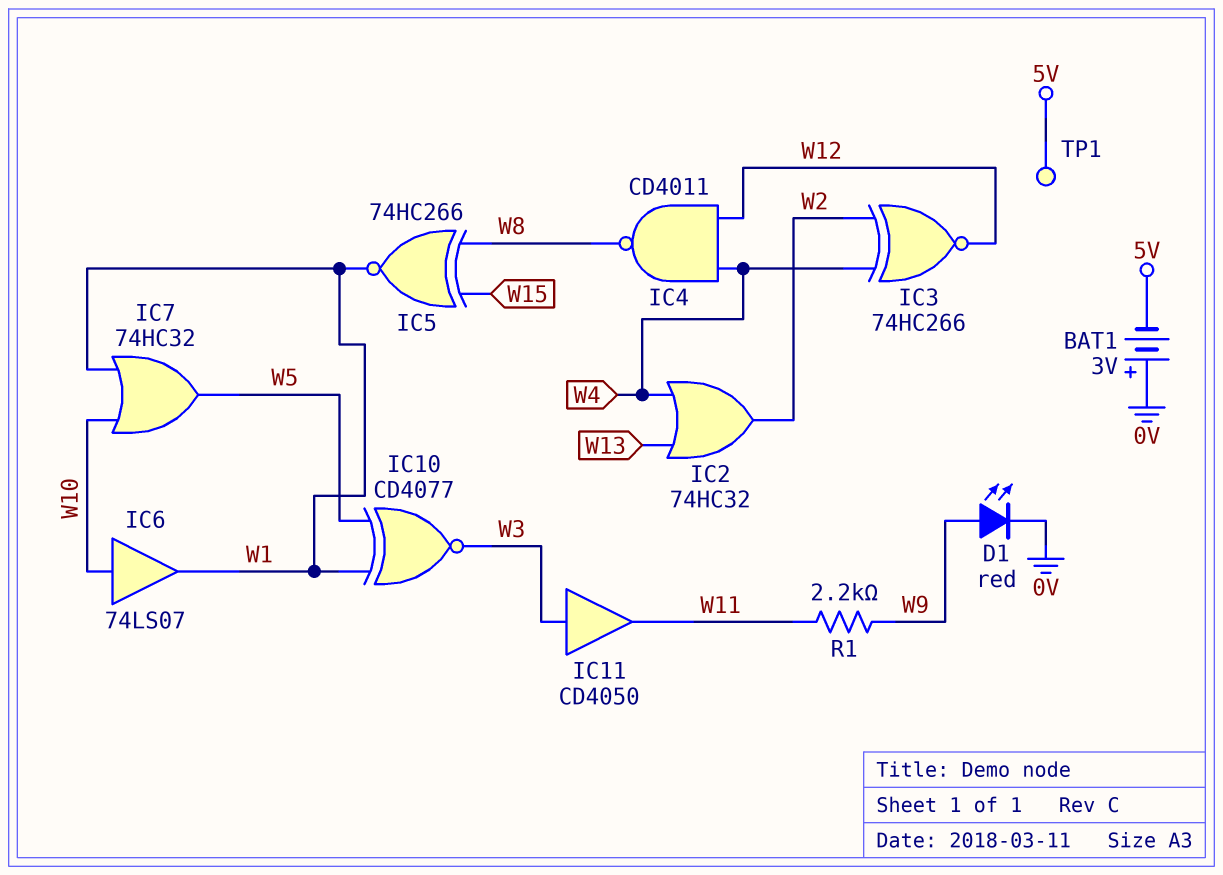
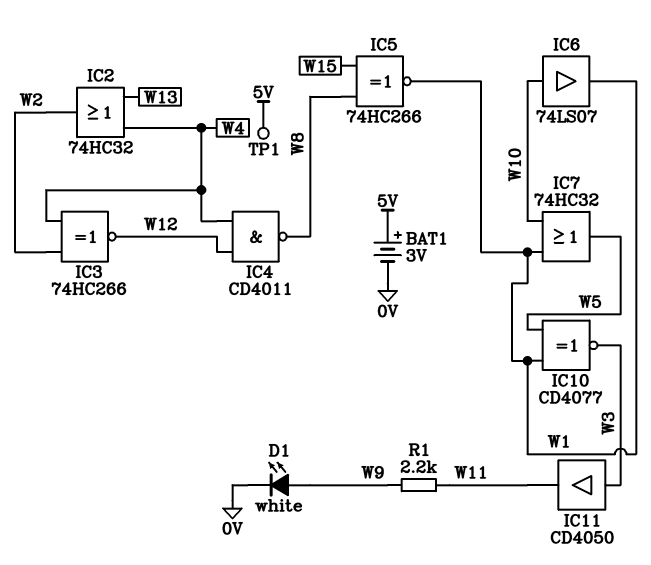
BAT1: 3V (plus 0V, minus 5V) -> 3V (plus 5V, minus 0V)
D1: LED red (A W9, K 0V) -> LED white (A W9, K 0V)

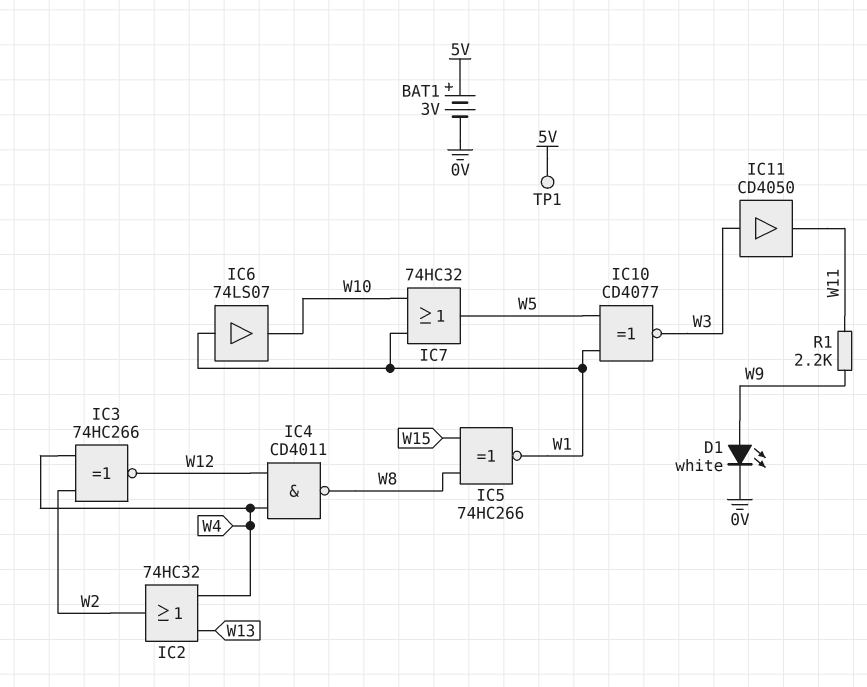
IC6: buffer 74LS07 (in W10, out W1) -> buffer 74LS07 (in W1, out W10)

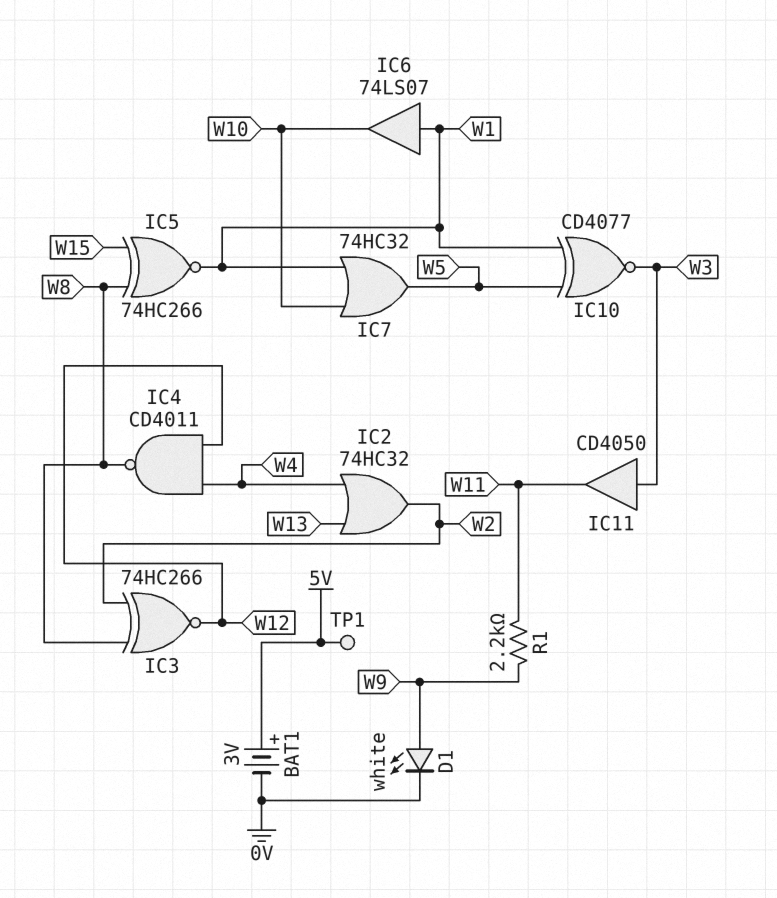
IC3: XNOR 74HC266 (in W2, in W4, out W12) -> XNOR 74HC266 (in W2, in W8, out W12)

